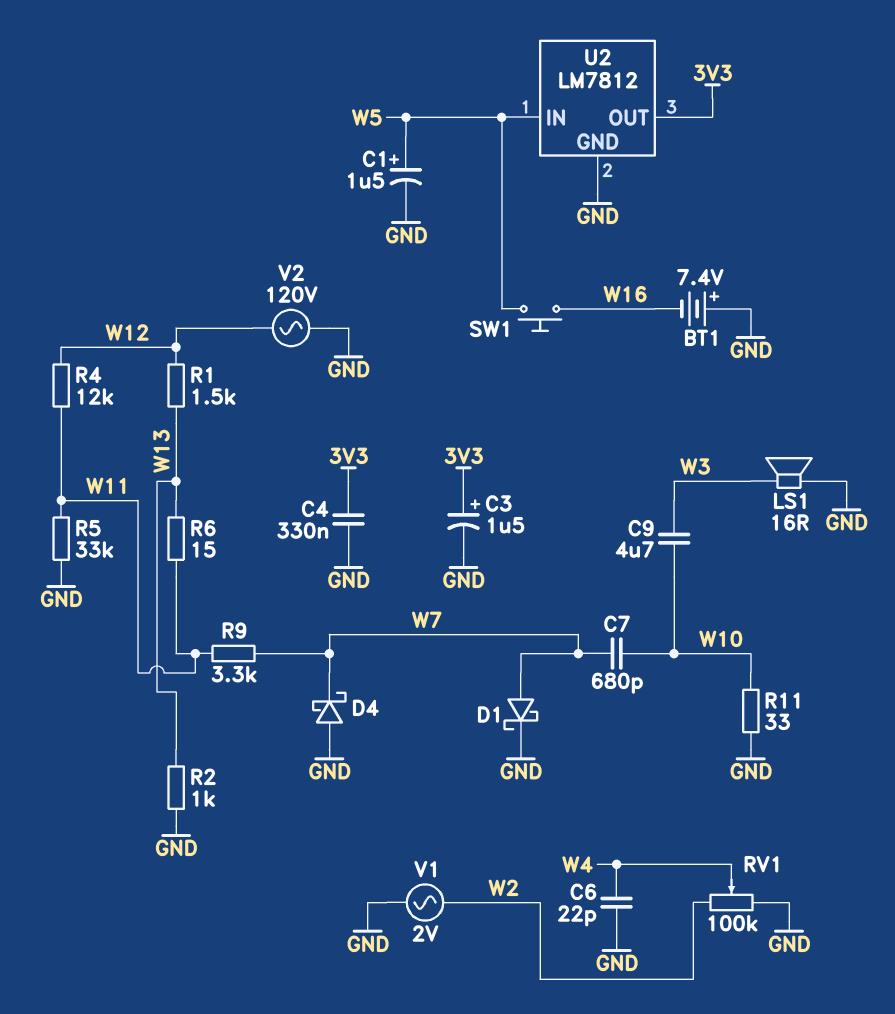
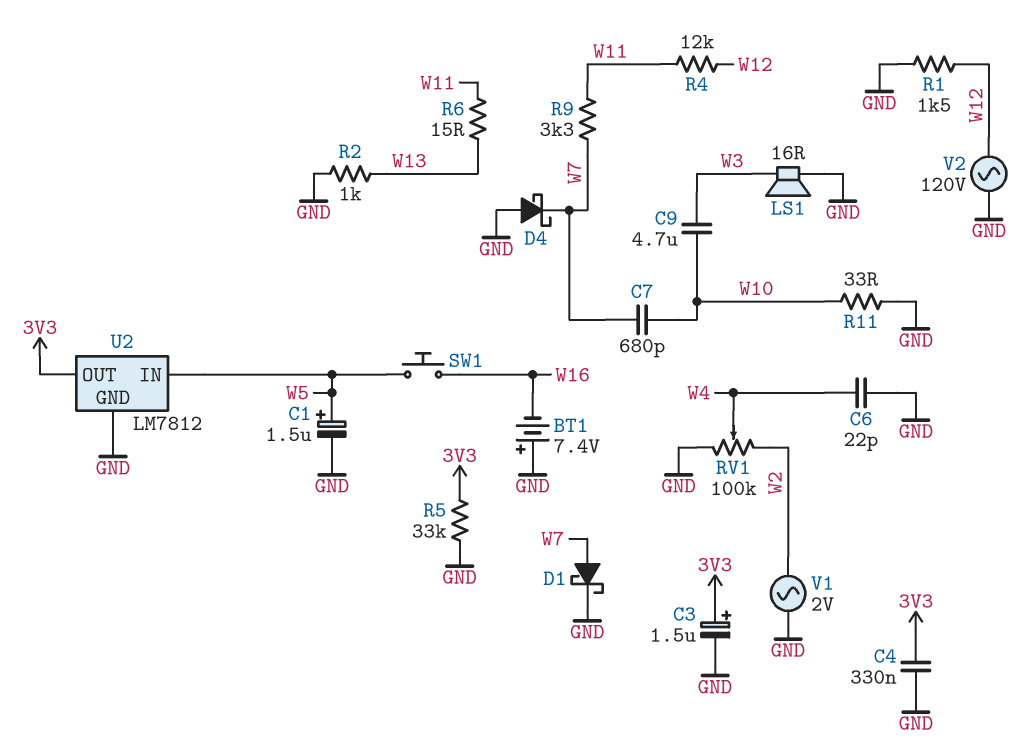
R1: 1.5k (W12, W13) -> 1.5k (GND, W12)
R5: 33k (GND, W11) -> 33k (3V3, GND)

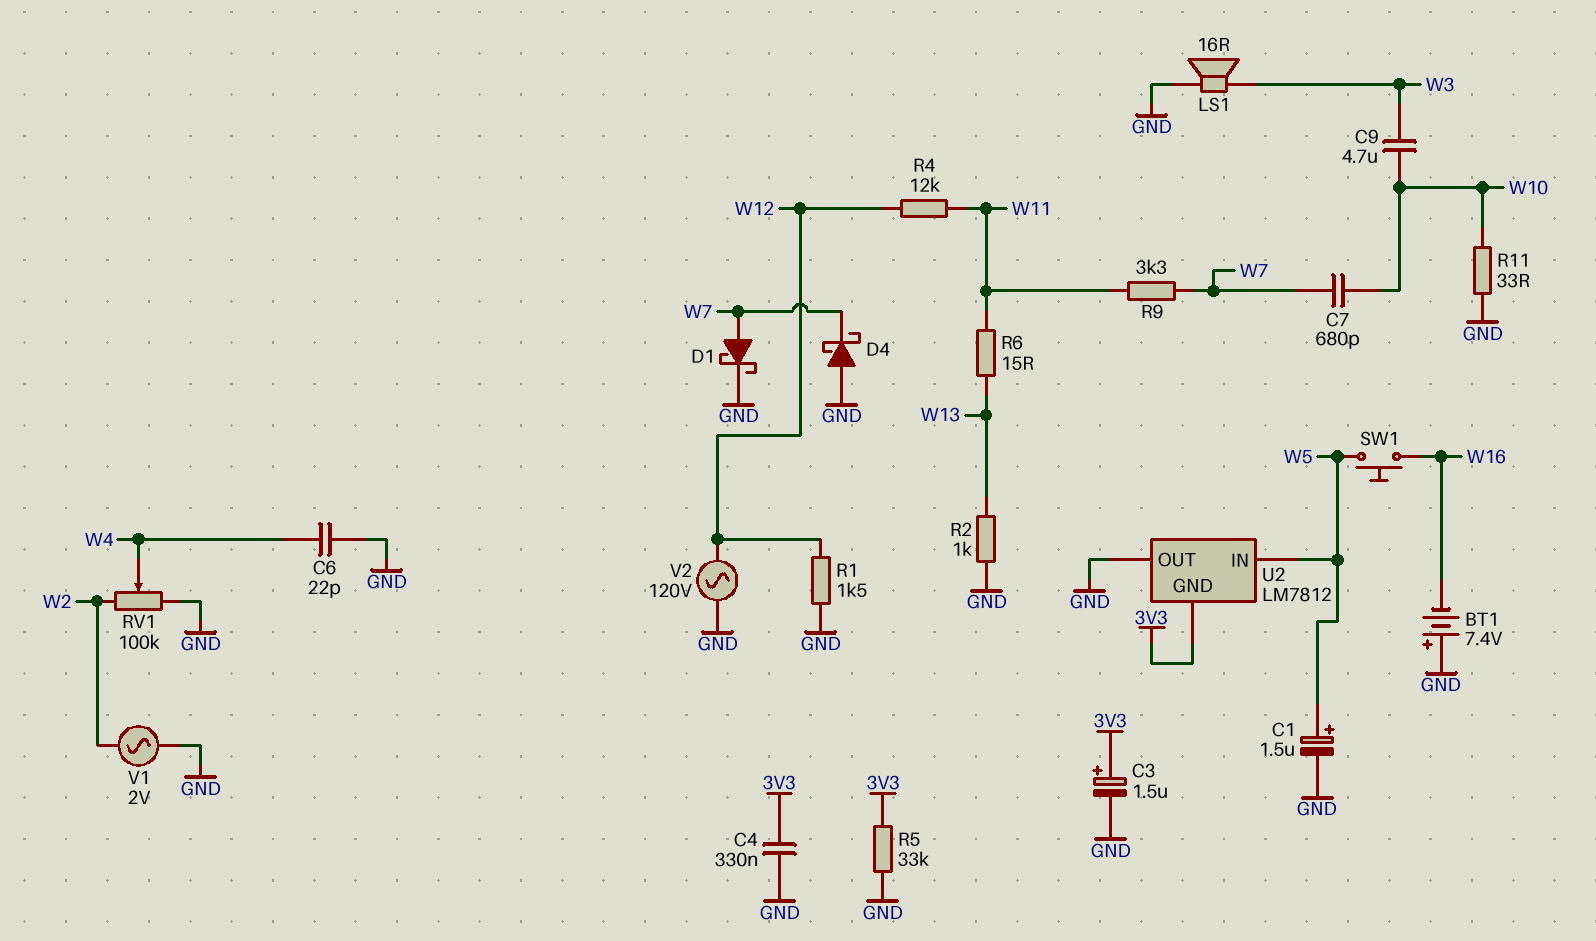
U2 pin GND: GND -> 3V3
U2 pin OUT: 3V3 -> GND

